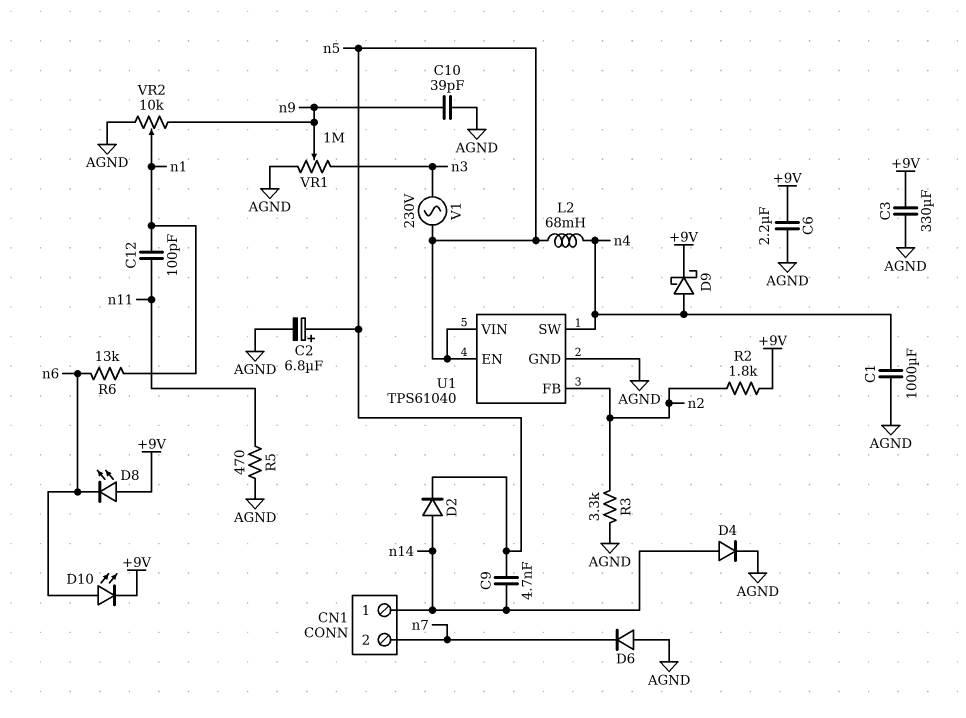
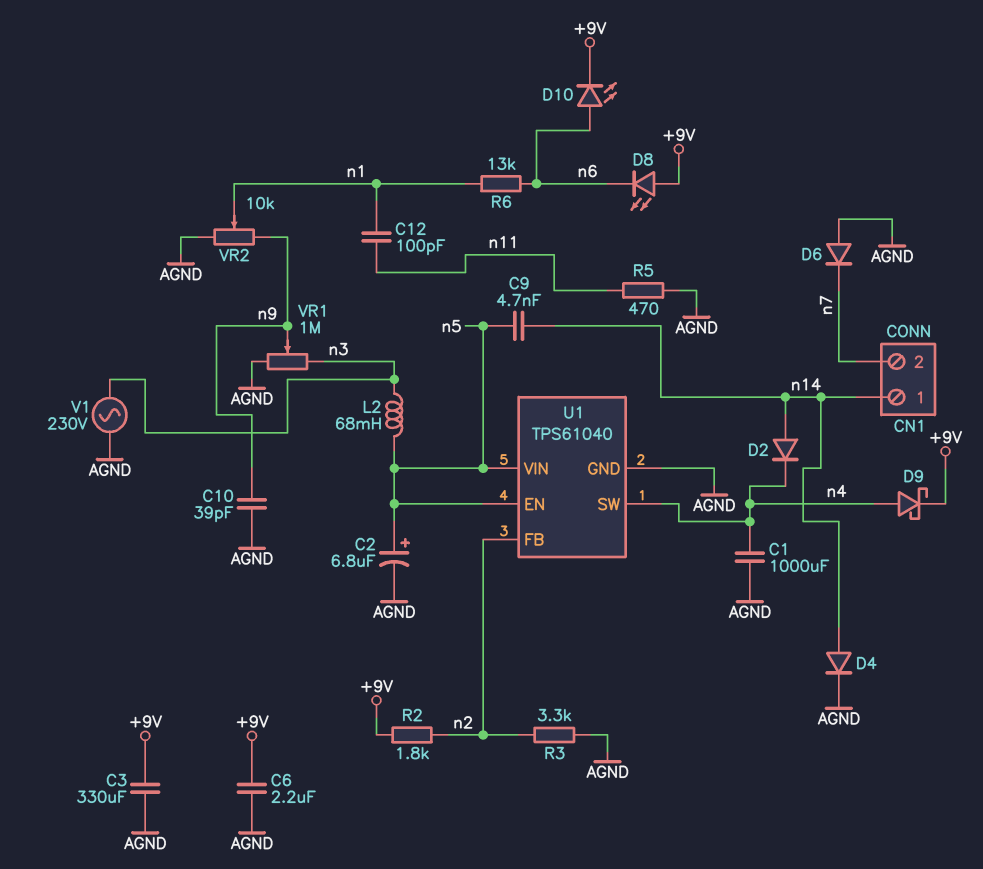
D2: diode (A n14, K n5) -> diode (A n14, K n4)
L2: 68mH (n4, n5) -> 68mH (n3, n5)
V1: AC 230V (n3, n5) -> AC 230V (AGND, n3)

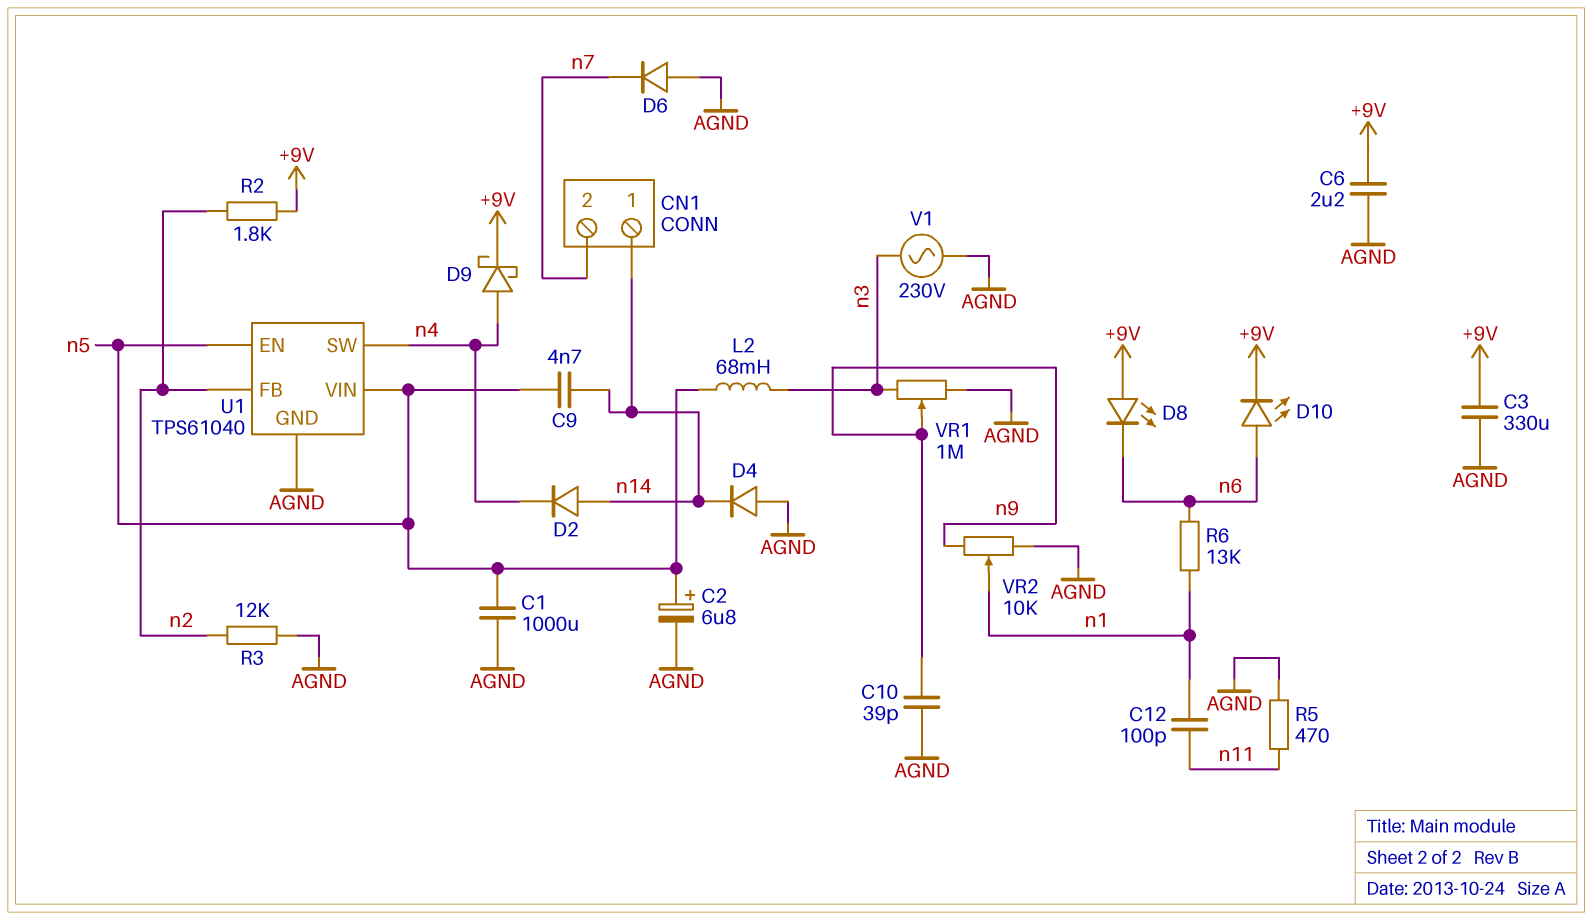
C1: 1000uF (AGND, n4) -> 1000uF (AGND, n5)
D4: diode (A n14, K AGND) -> diode (A AGND, K n14)
R3: 3.3k (AGND, n2) -> 12k (AGND, n2)

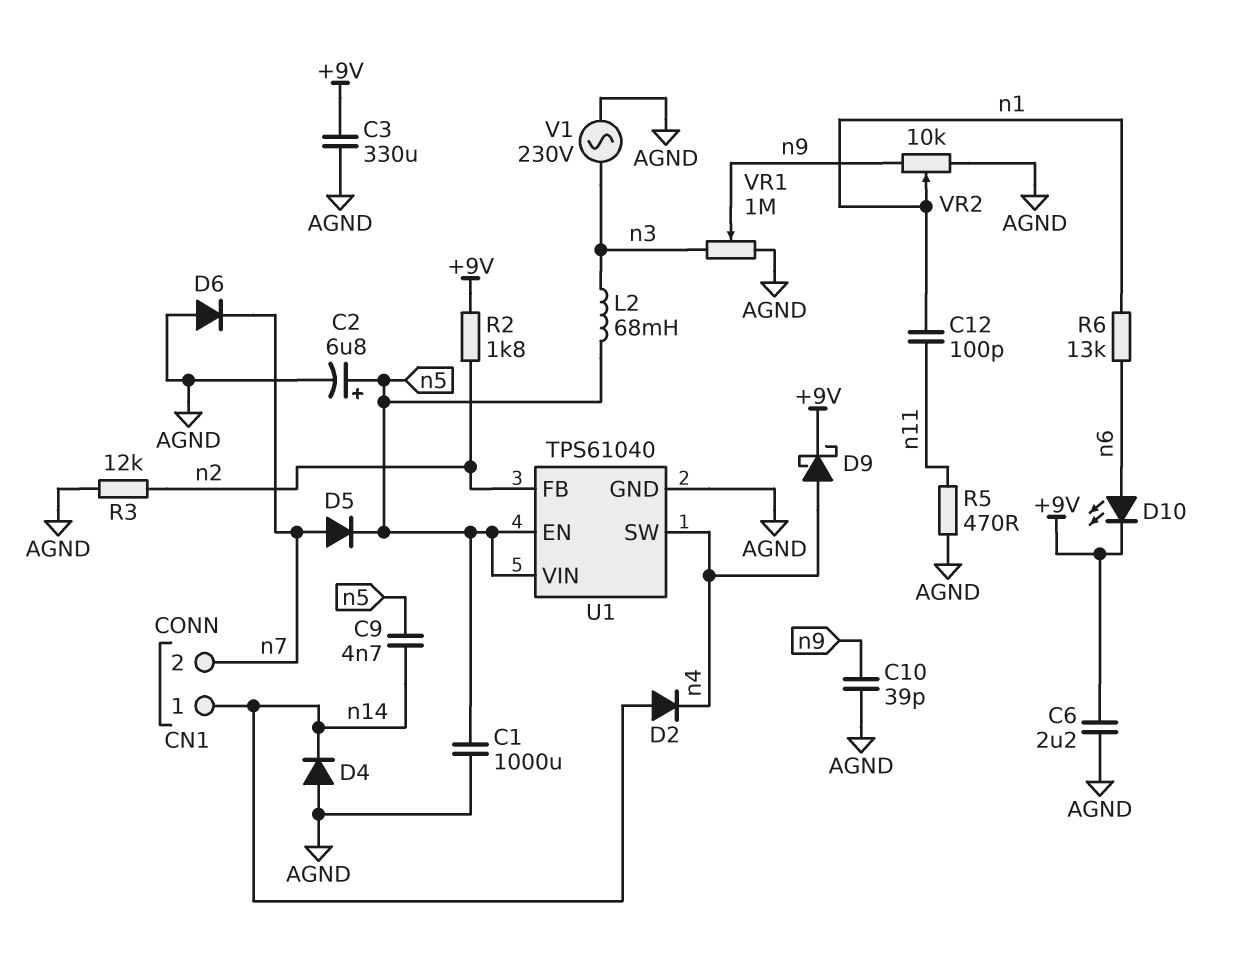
D5: none -> diode (A n7, K n5)
D8: LED (A +9V, K n6) -> none

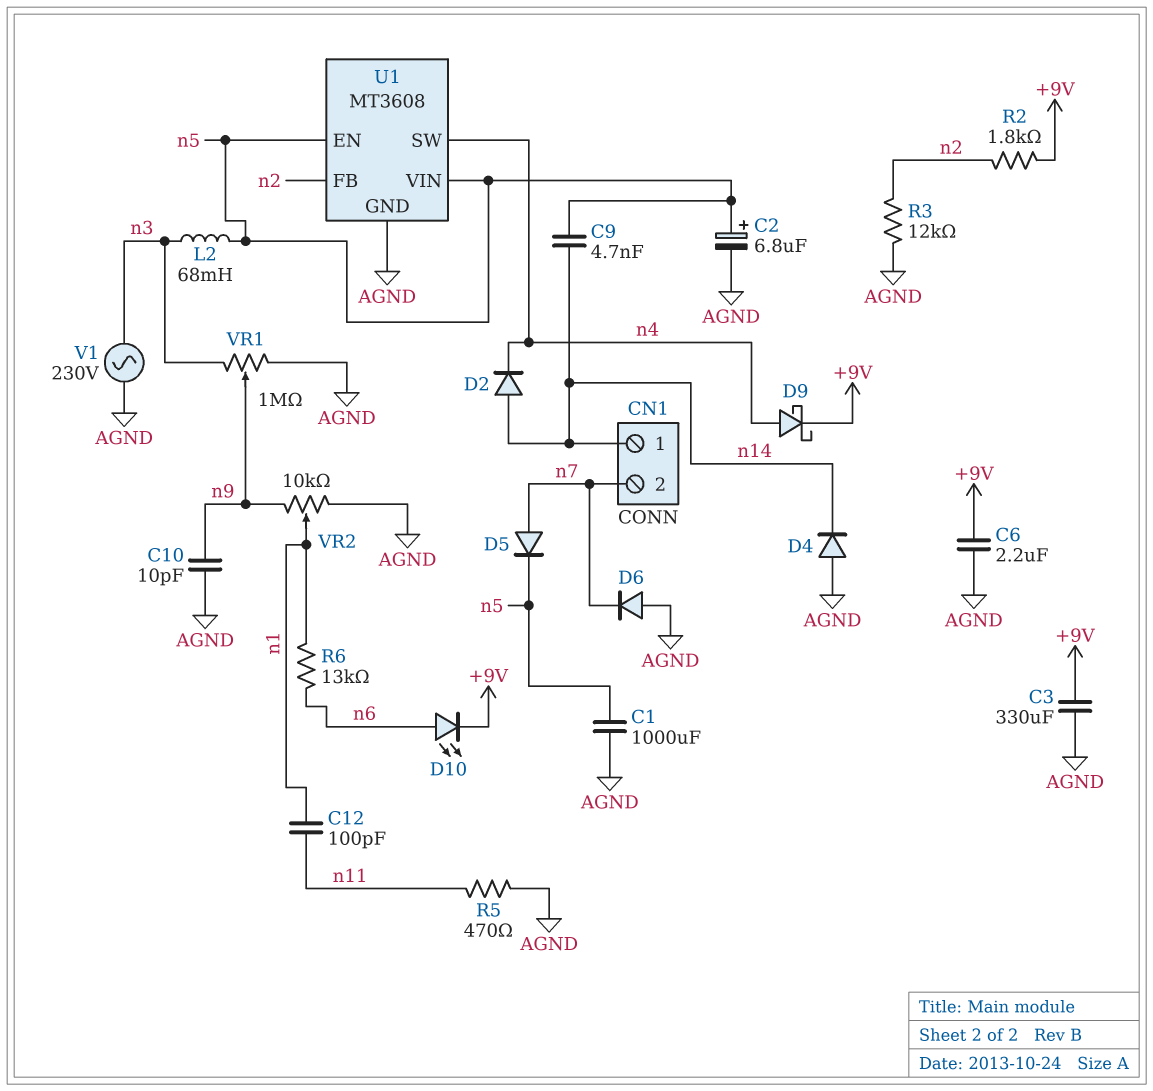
C10: 39pF (AGND, n9) -> 10pF (AGND, n9)
U1: TPS61040 -> MT3608

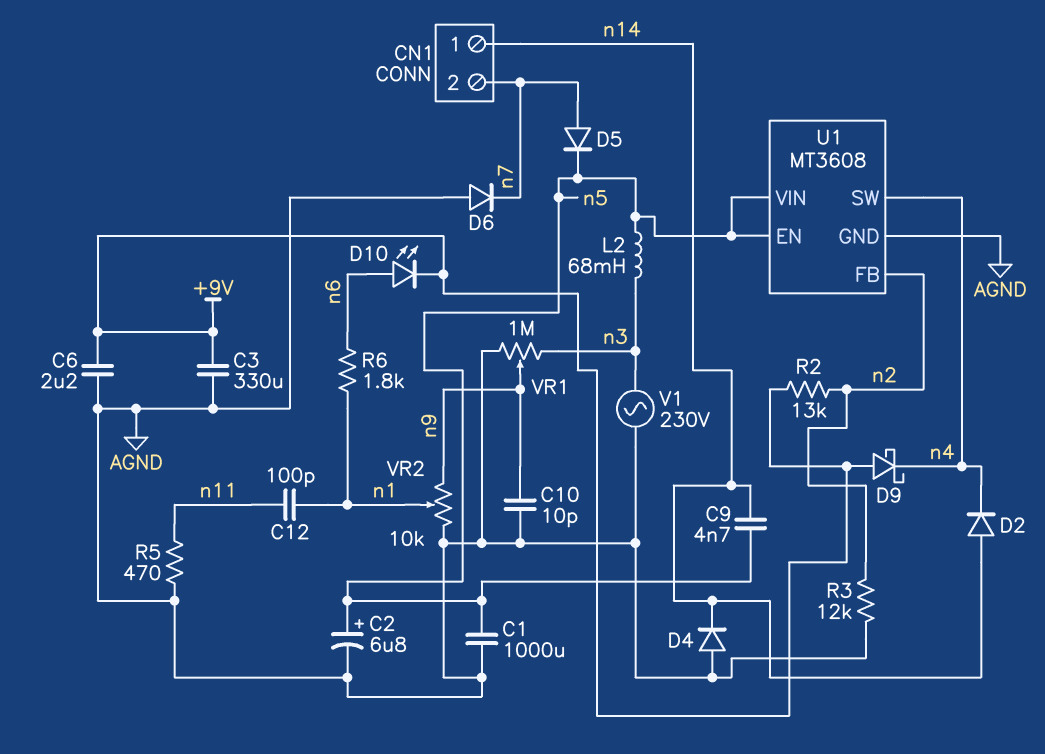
D9: schottky (A n4, K +9V) -> schottky (A +9V, K n4)
R2: 1.8k (+9V, n2) -> 13k (+9V, n2)
R6: 13k (n1, n6) -> 1.8k (n1, n6)

